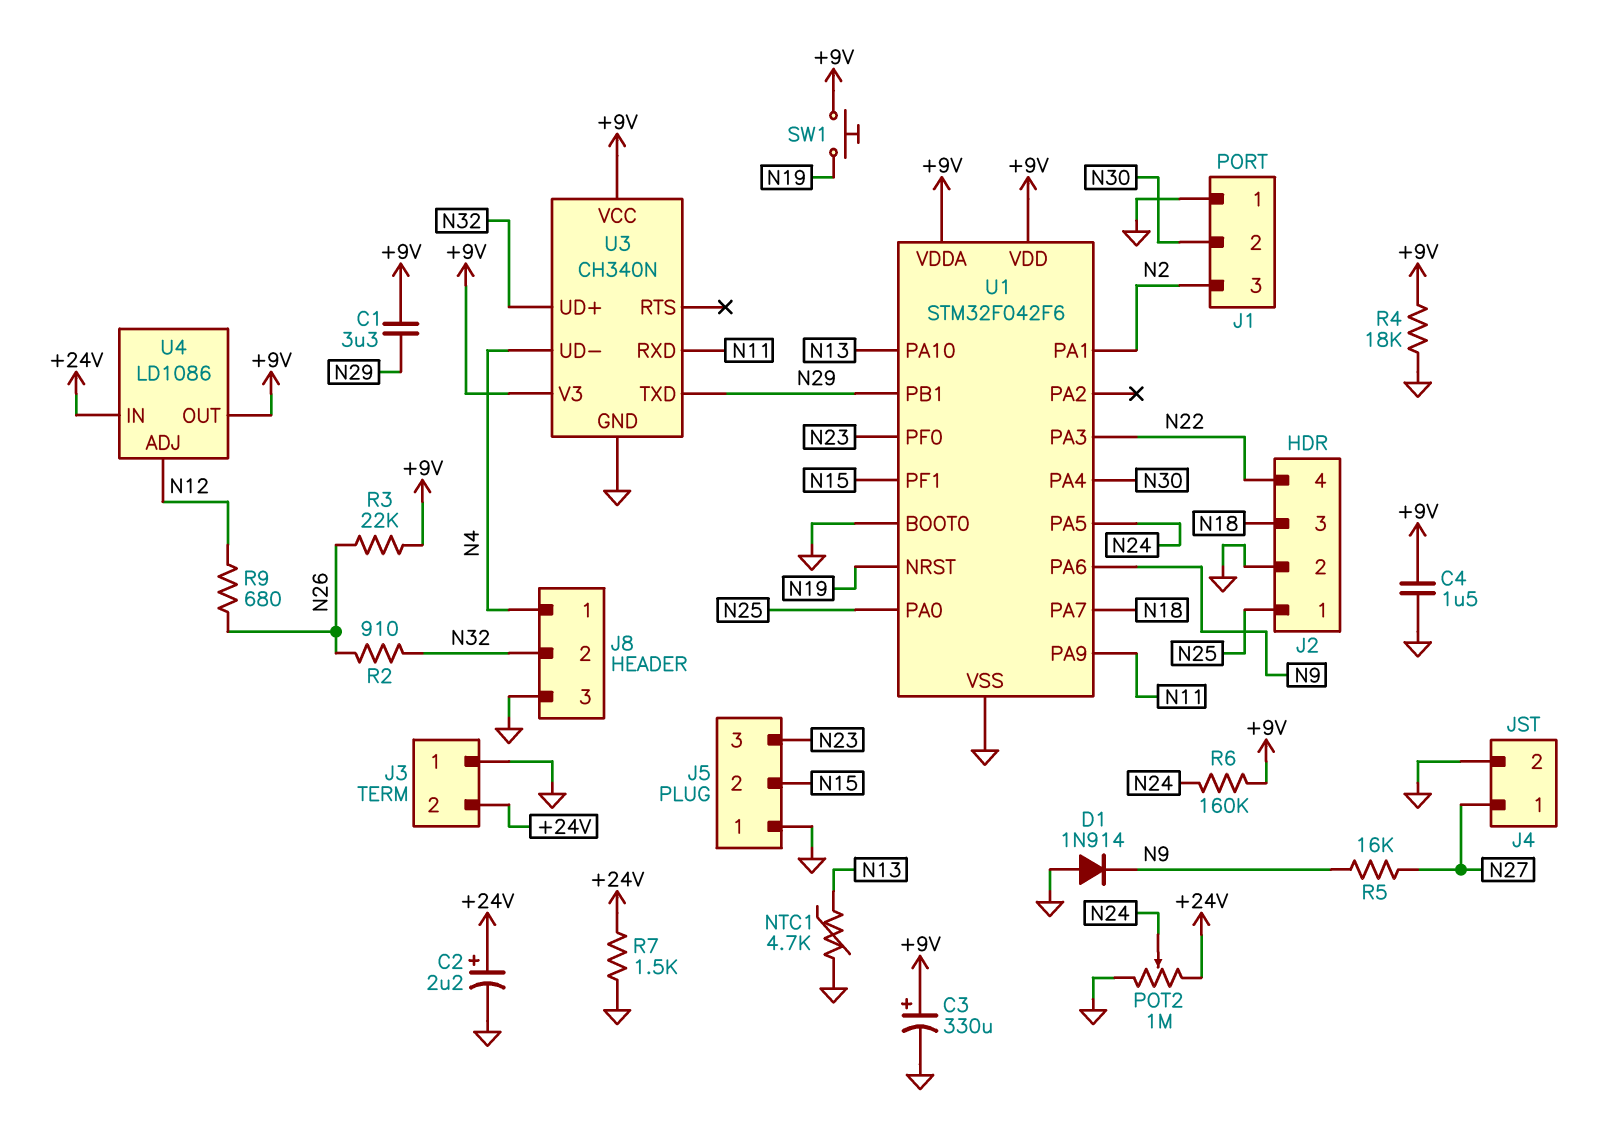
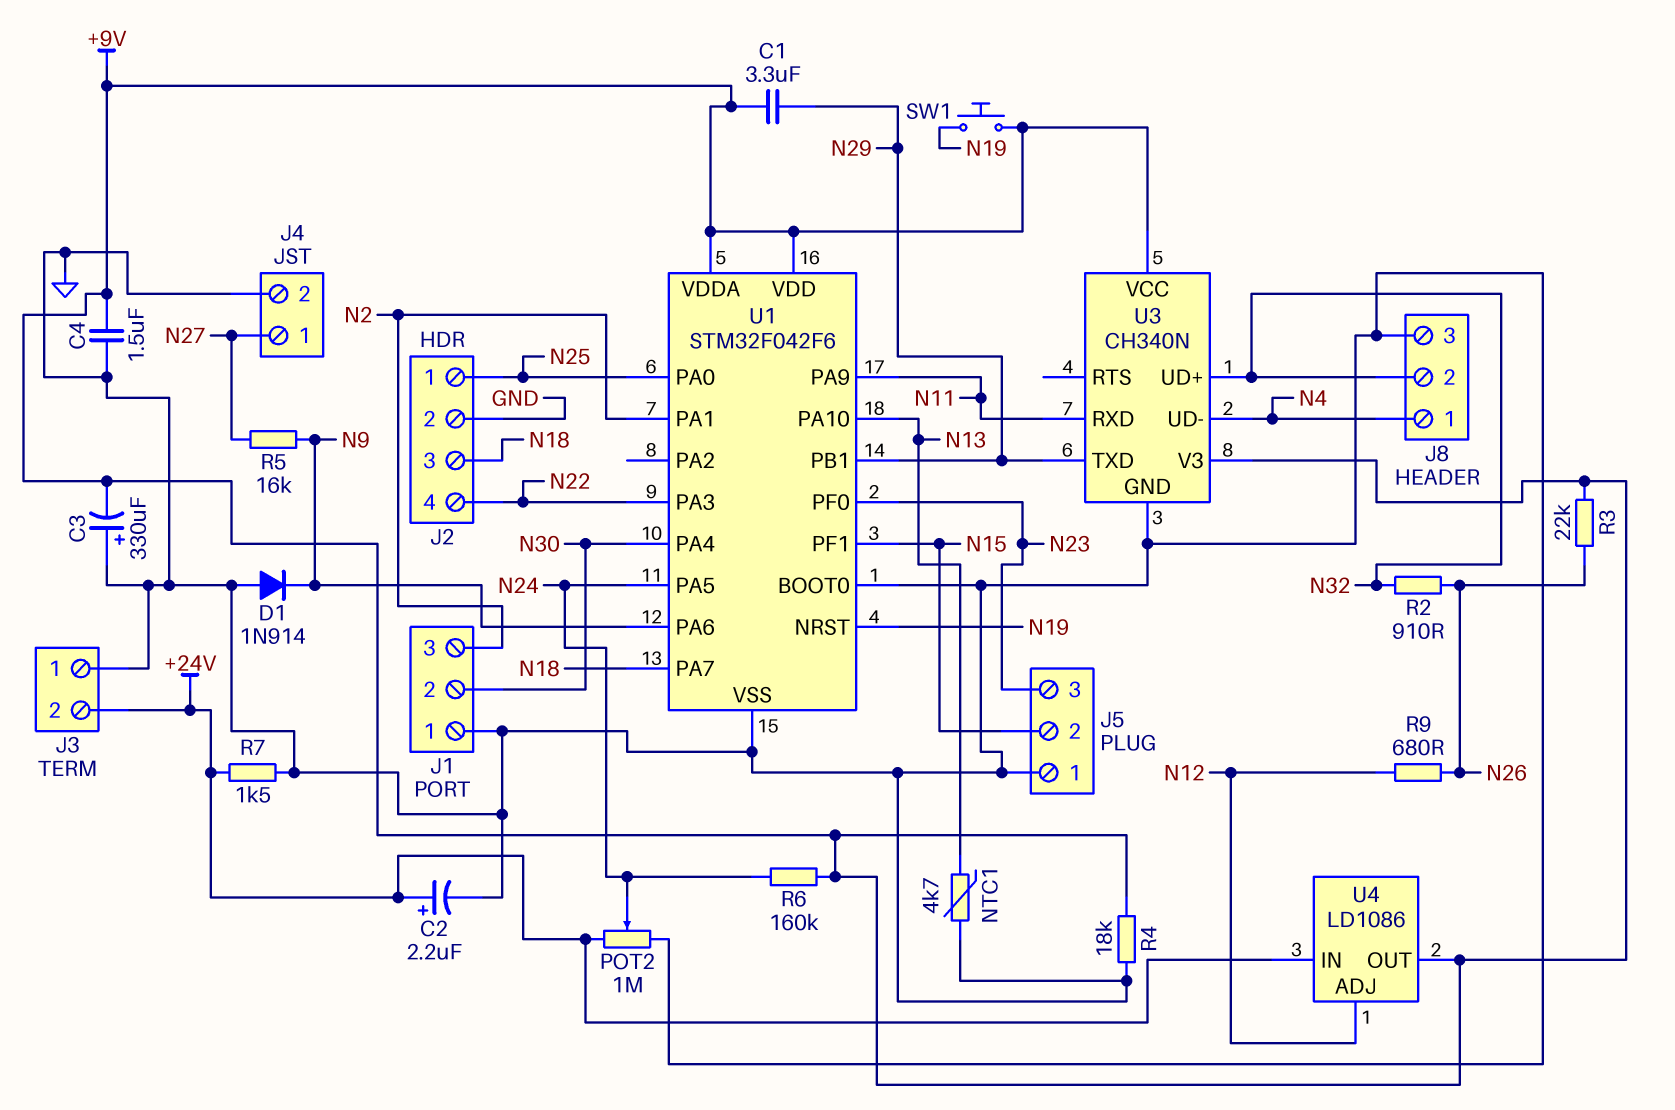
C3: 330uF (plus +9V, minus GND) -> 330uF (plus GND, minus +9V)

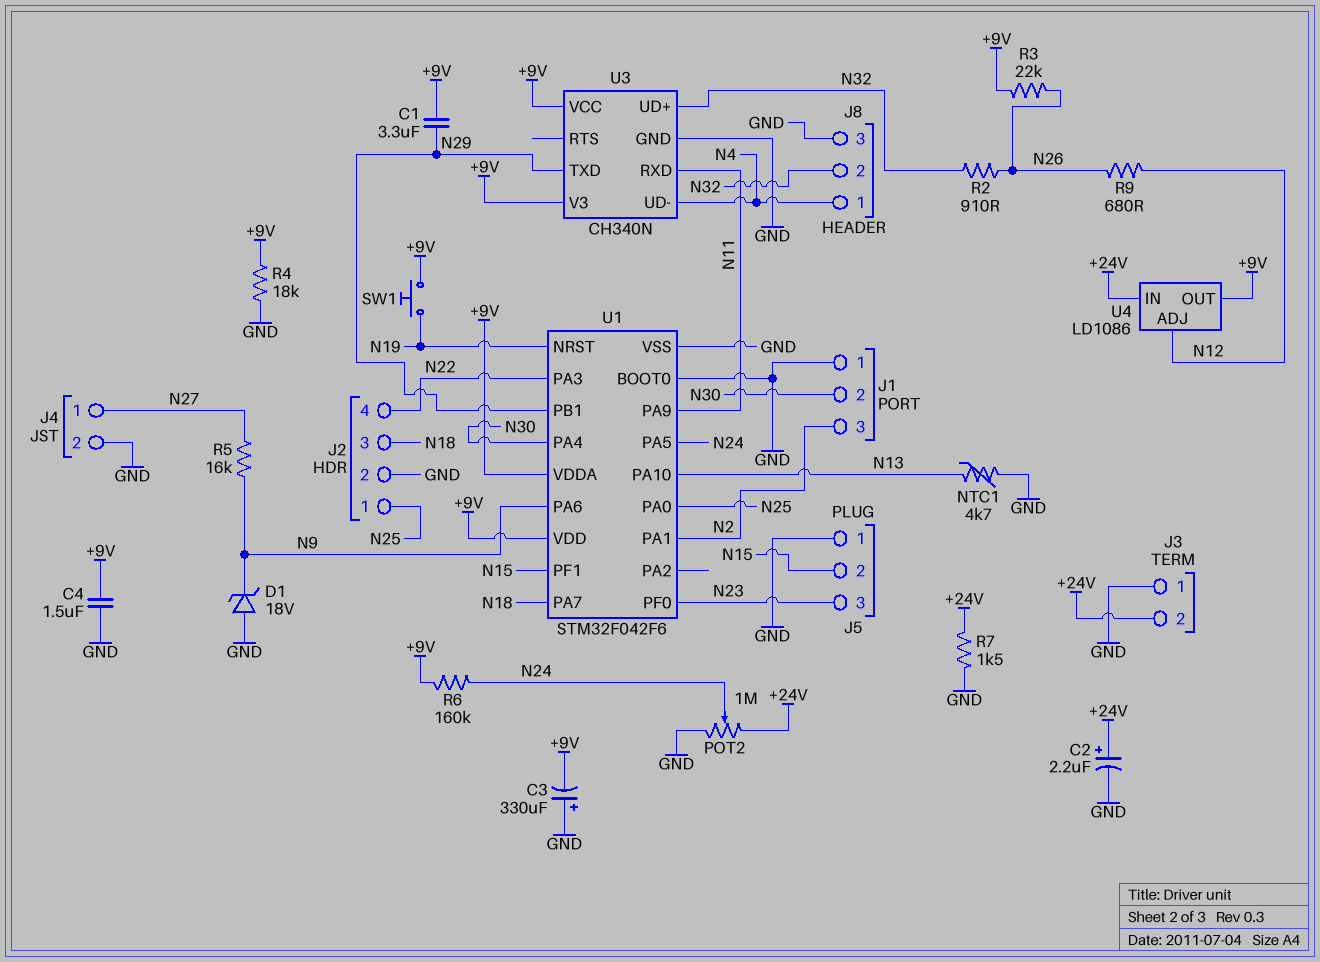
D1: diode 1N914 (A GND, K N9) -> zener 18V (A GND, K N9)

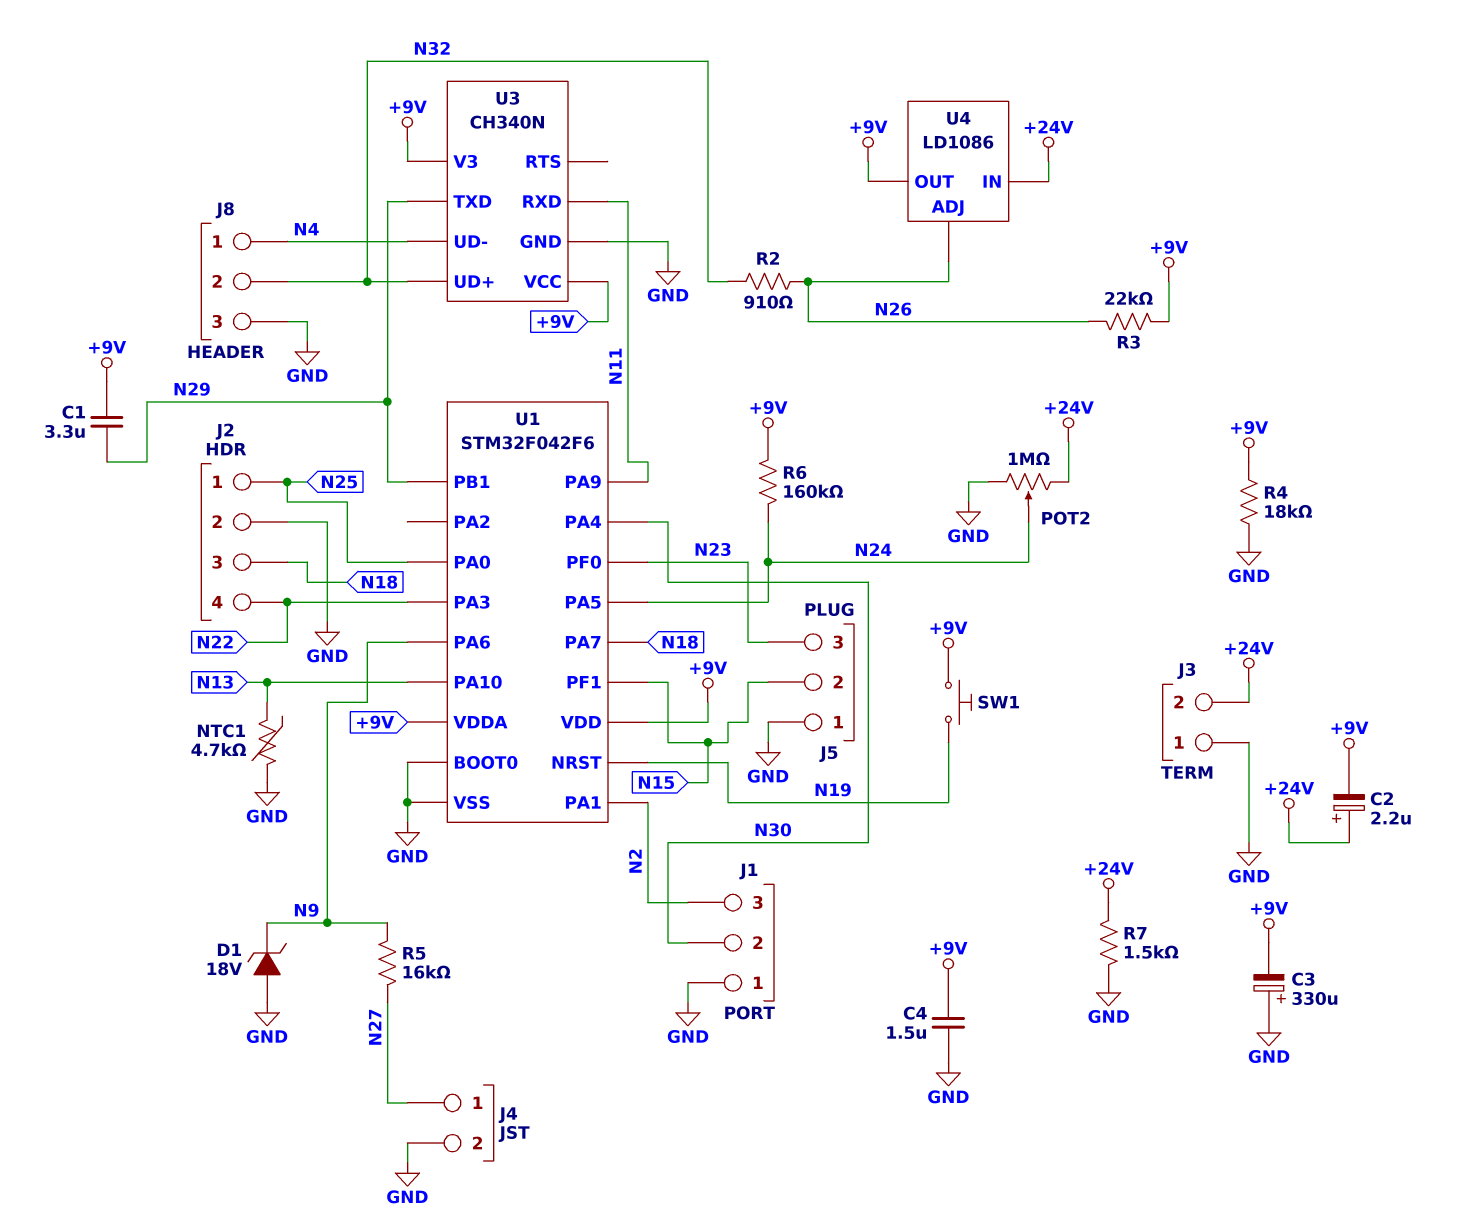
C2: 2.2uF (plus +24V, minus GND) -> 2.2uF (plus +24V, minus +9V)
R9: 680 (N12, N26) -> none
U4 pin ADJ: N12 -> N26

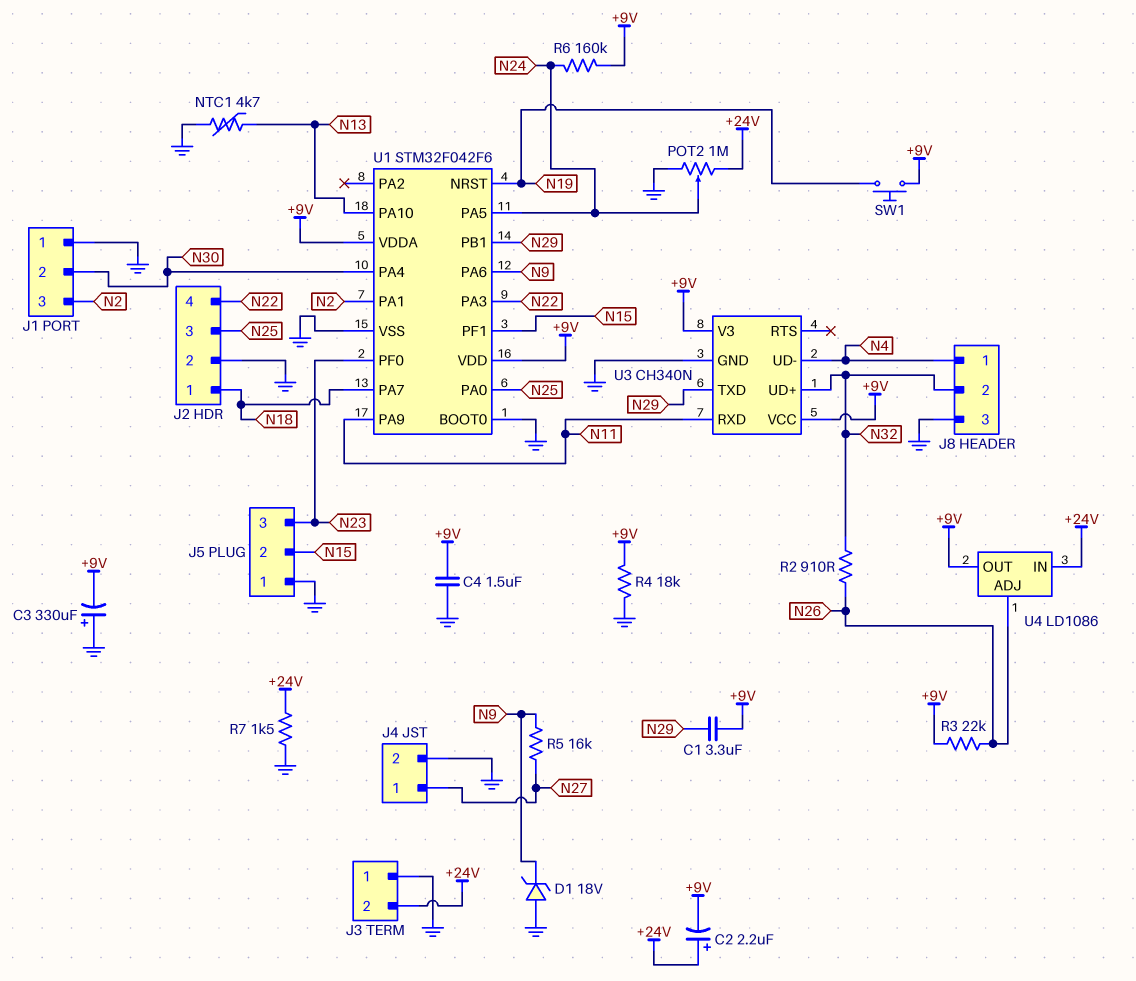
J2 pin 1: N25 -> N18
J2 pin 3: N18 -> N25

